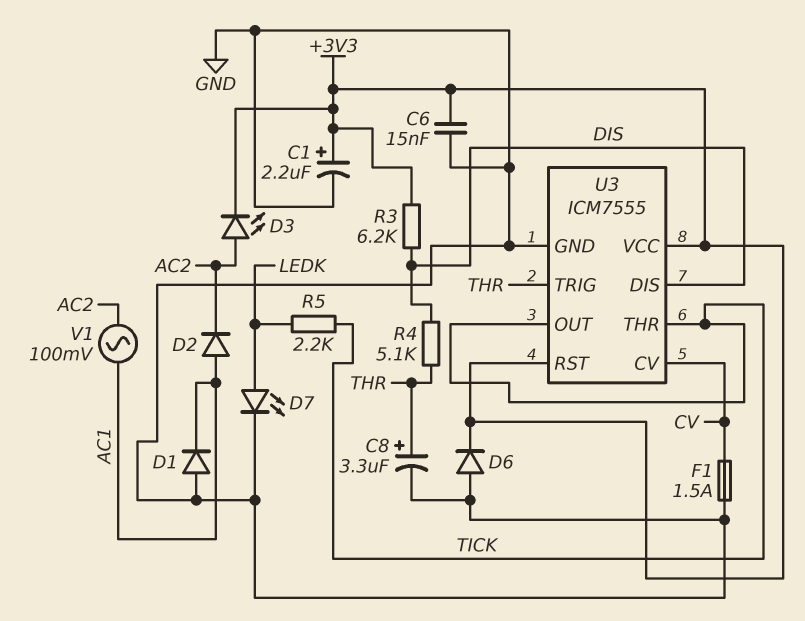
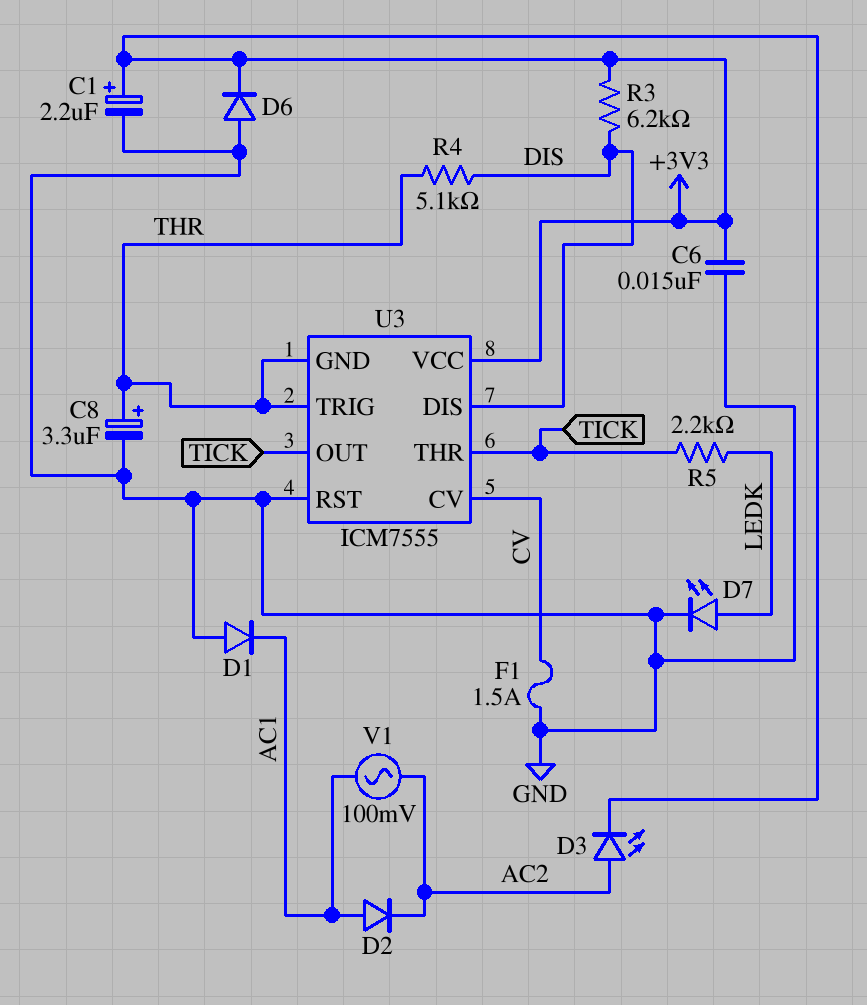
U3 pin GND: GND -> THR
U3 pin RST: +3V3 -> GND

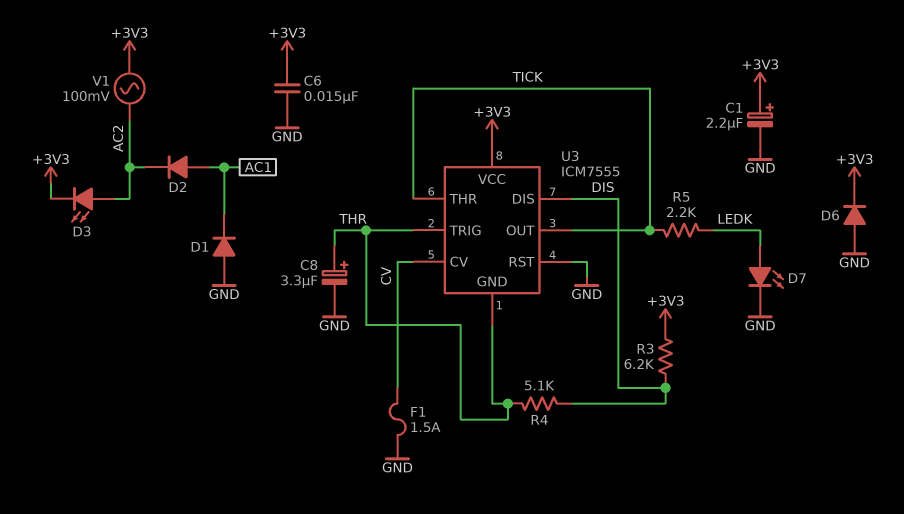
V1: AC 100mV (AC1, AC2) -> AC 100mV (+3V3, AC2)

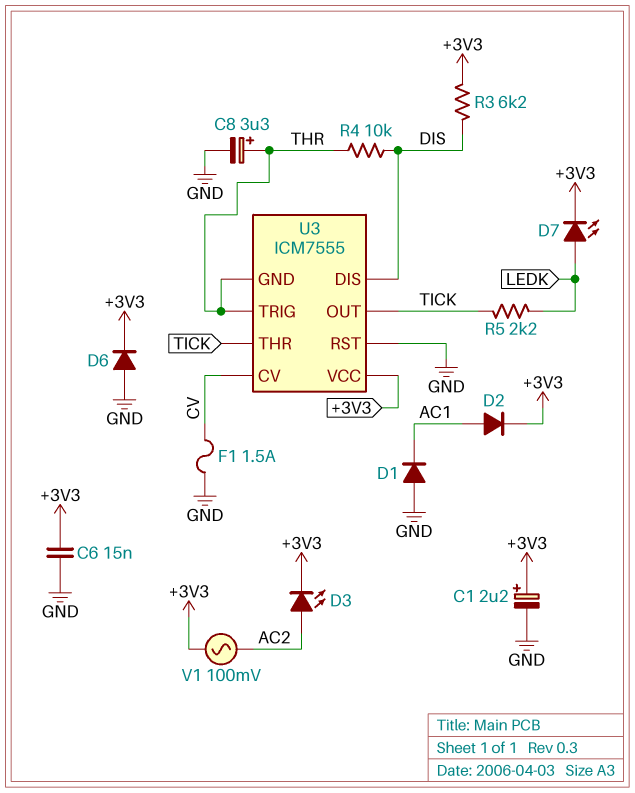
D2: diode (A AC1, K AC2) -> diode (A AC1, K +3V3)
D7: LED (A LEDK, K GND) -> LED (A LEDK, K +3V3)
R4: 5.1k (DIS, THR) -> 10k (DIS, THR)

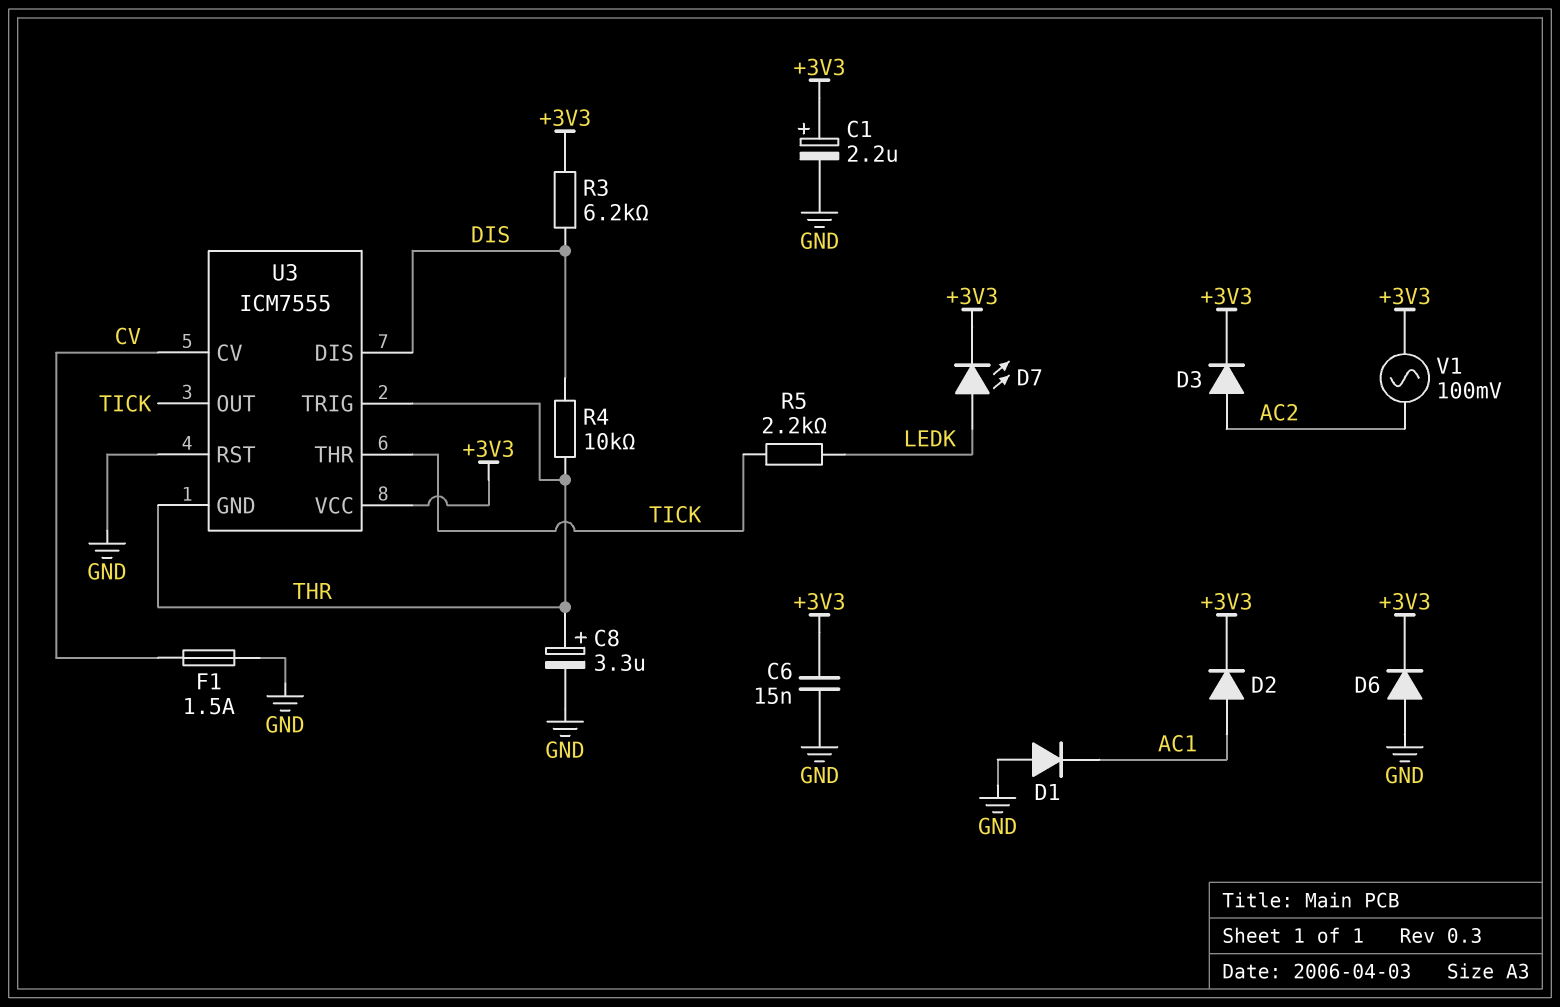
D3: LED (A AC2, K +3V3) -> diode (A AC2, K +3V3)

